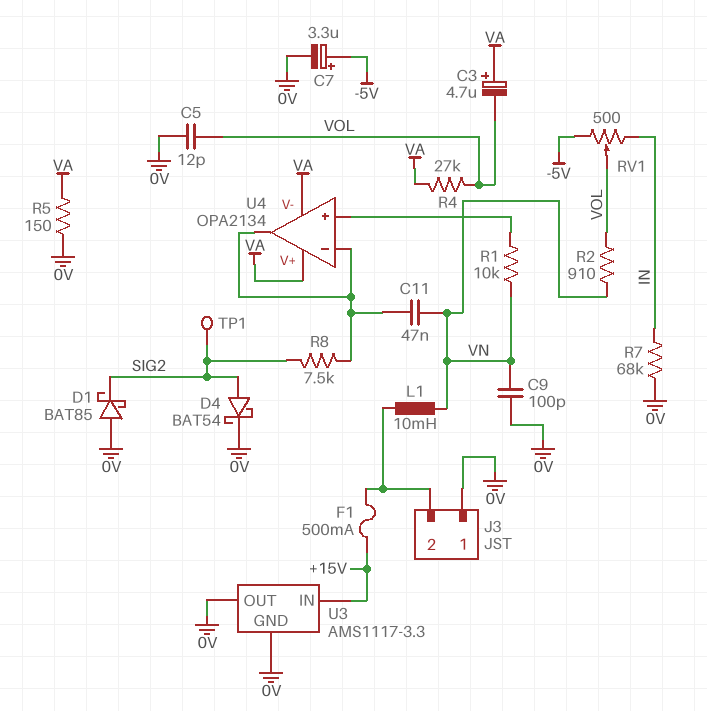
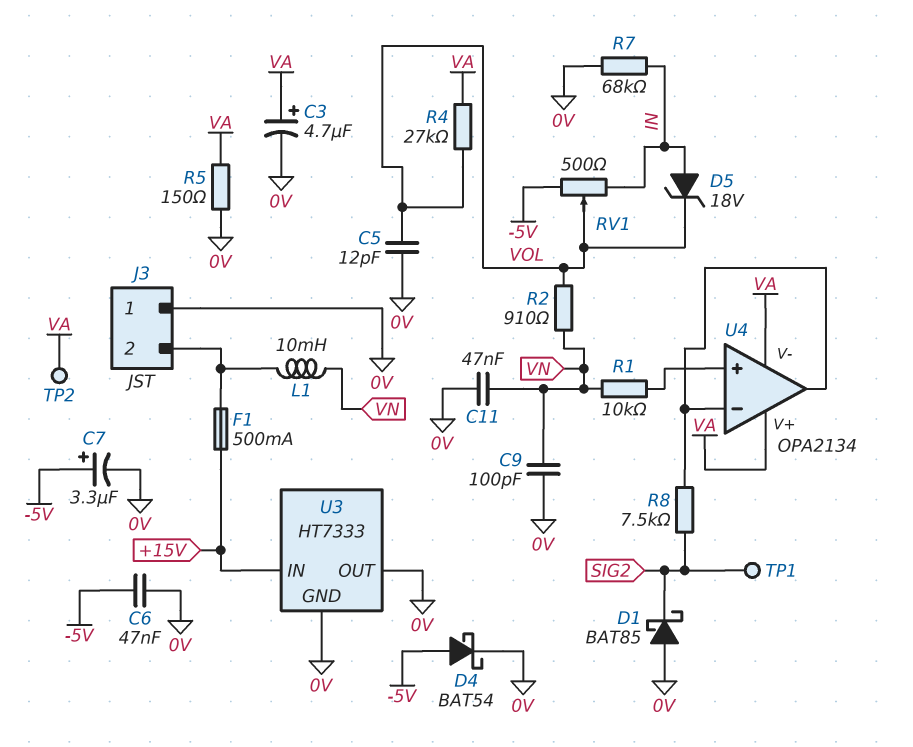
C3: 4.7uF (plus VA, minus VOL) -> 4.7uF (plus VA, minus 0V)
C6: none -> 47nF (-5V, 0V)
C11: 47nF (U4/in-, VN) -> 47nF (0V, VN)
D4: schottky BAT54 (A SIG2, K 0V) -> schottky BAT54 (A -5V, K 0V)
D5: none -> zener 18V (A IN, K VOL)
TP2: none -> test point (VA)
U3: AMS1117-3.3 -> HT7333

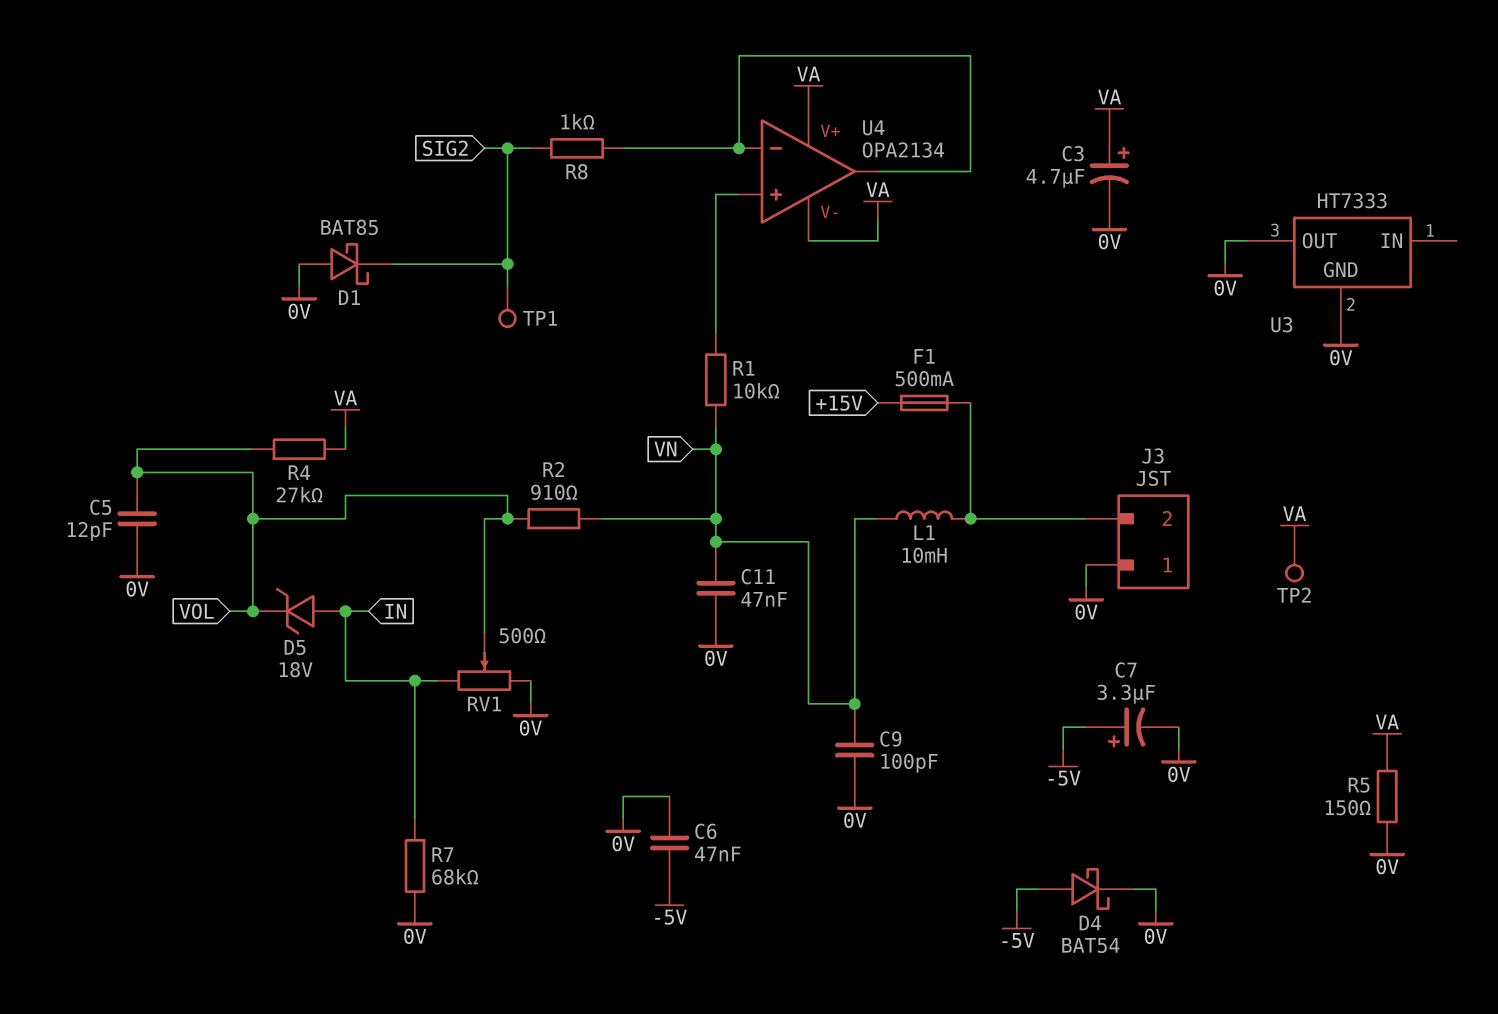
R8: 7.5k (SIG2, U4/in-) -> 1k (SIG2, U4/in-)
RV1: 500 (-5V, IN, wiper VOL) -> 500 (0V, IN, wiper VOL)
U3 pin IN: +15V -> none

